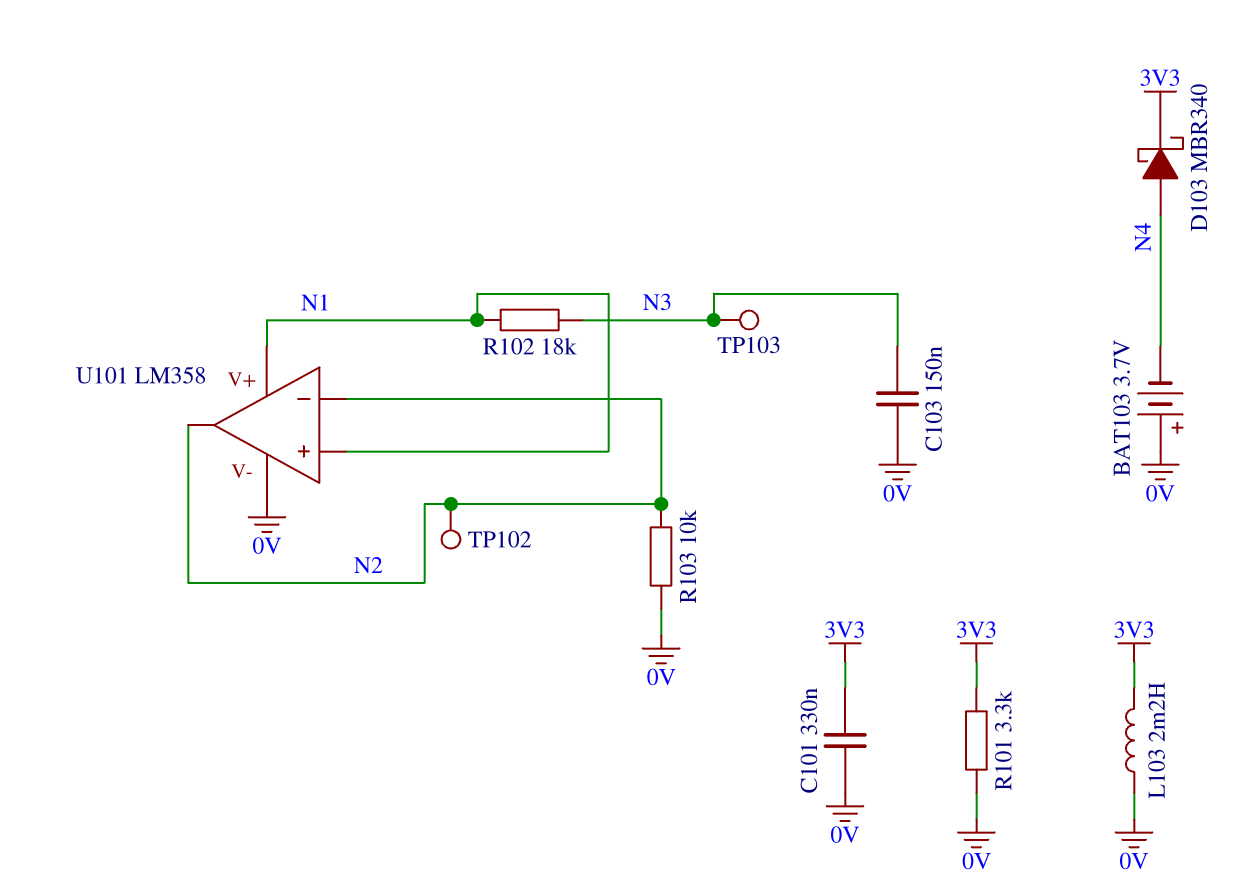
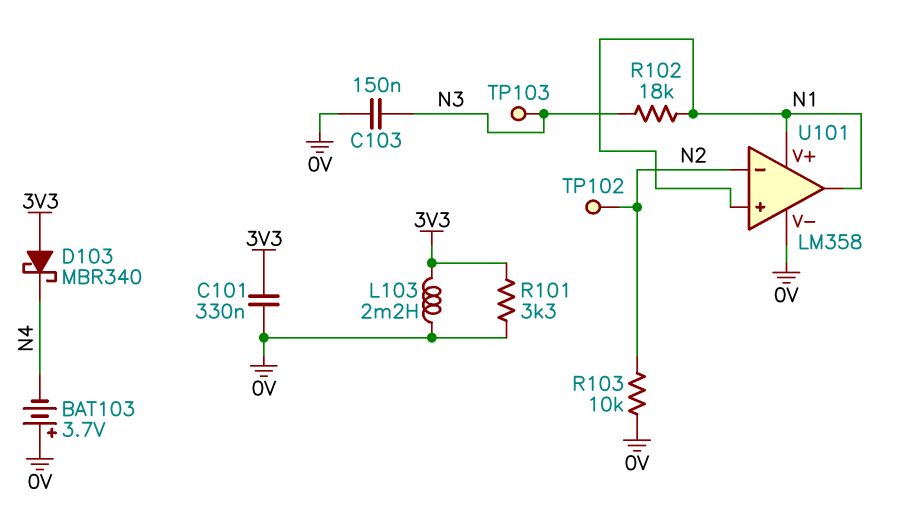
D103: schottky MBR340 (A N4, K 3V3) -> schottky MBR340 (A 3V3, K N4)
U101 pin out: N2 -> N1

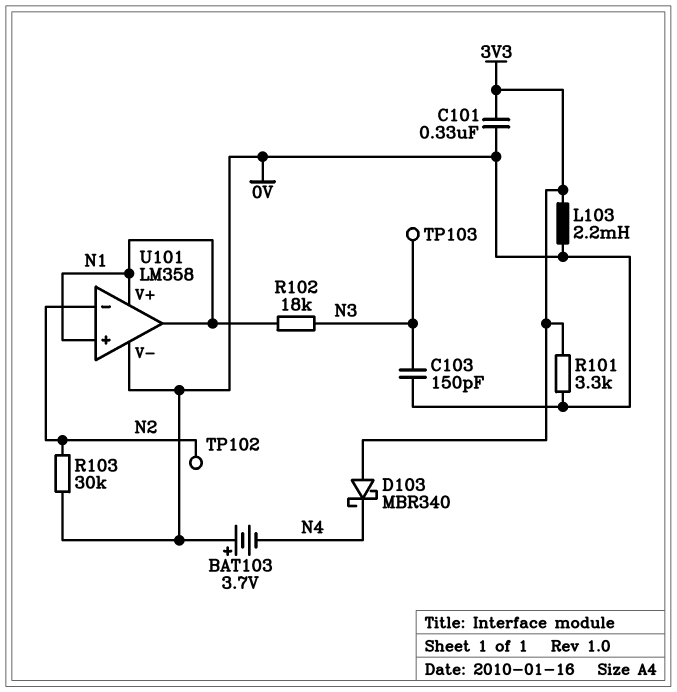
C103: 150nF (0V, N3) -> 150pF (0V, N3)
R103: 10k (0V, N2) -> 30k (0V, N2)

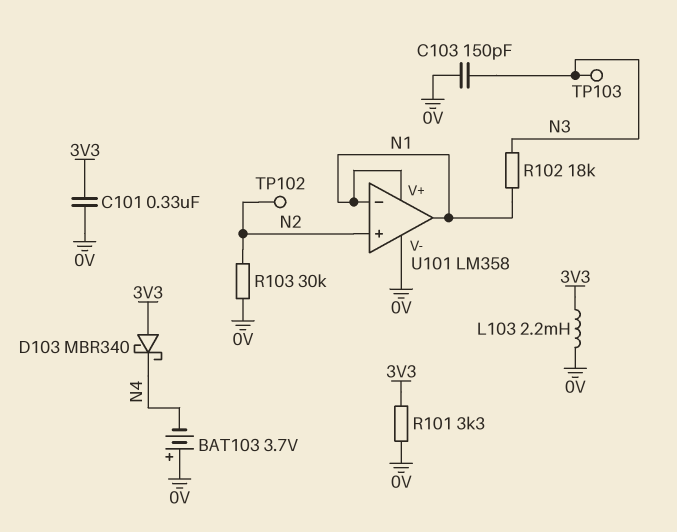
U101 pin in+: N1 -> N2
U101 pin in-: N2 -> N1

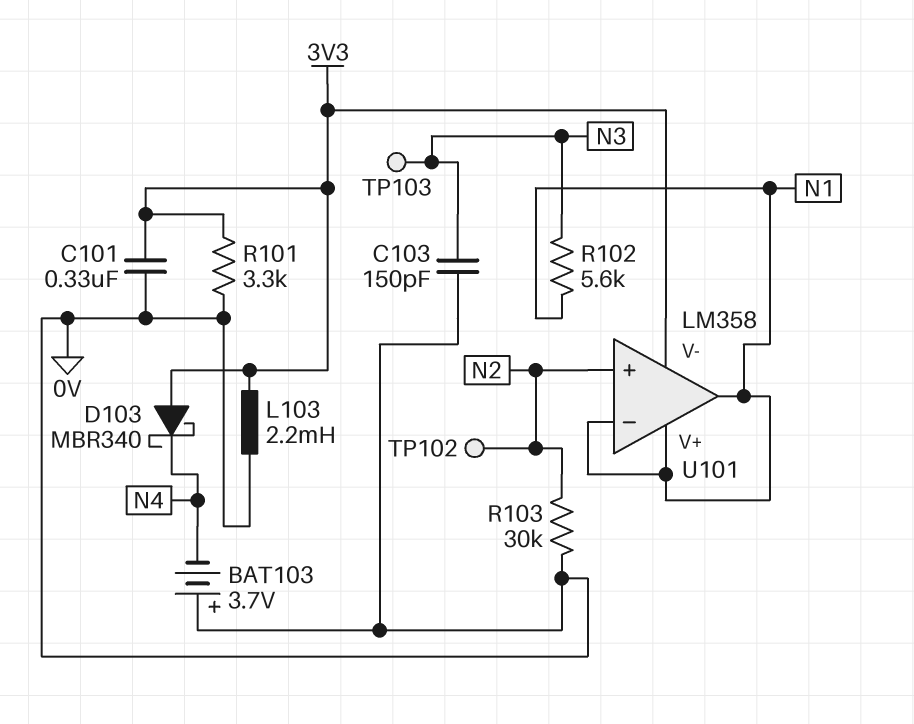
R102: 18k (N1, N3) -> 5.6k (N1, N3)
U101 pin V-: 0V -> 3V3

